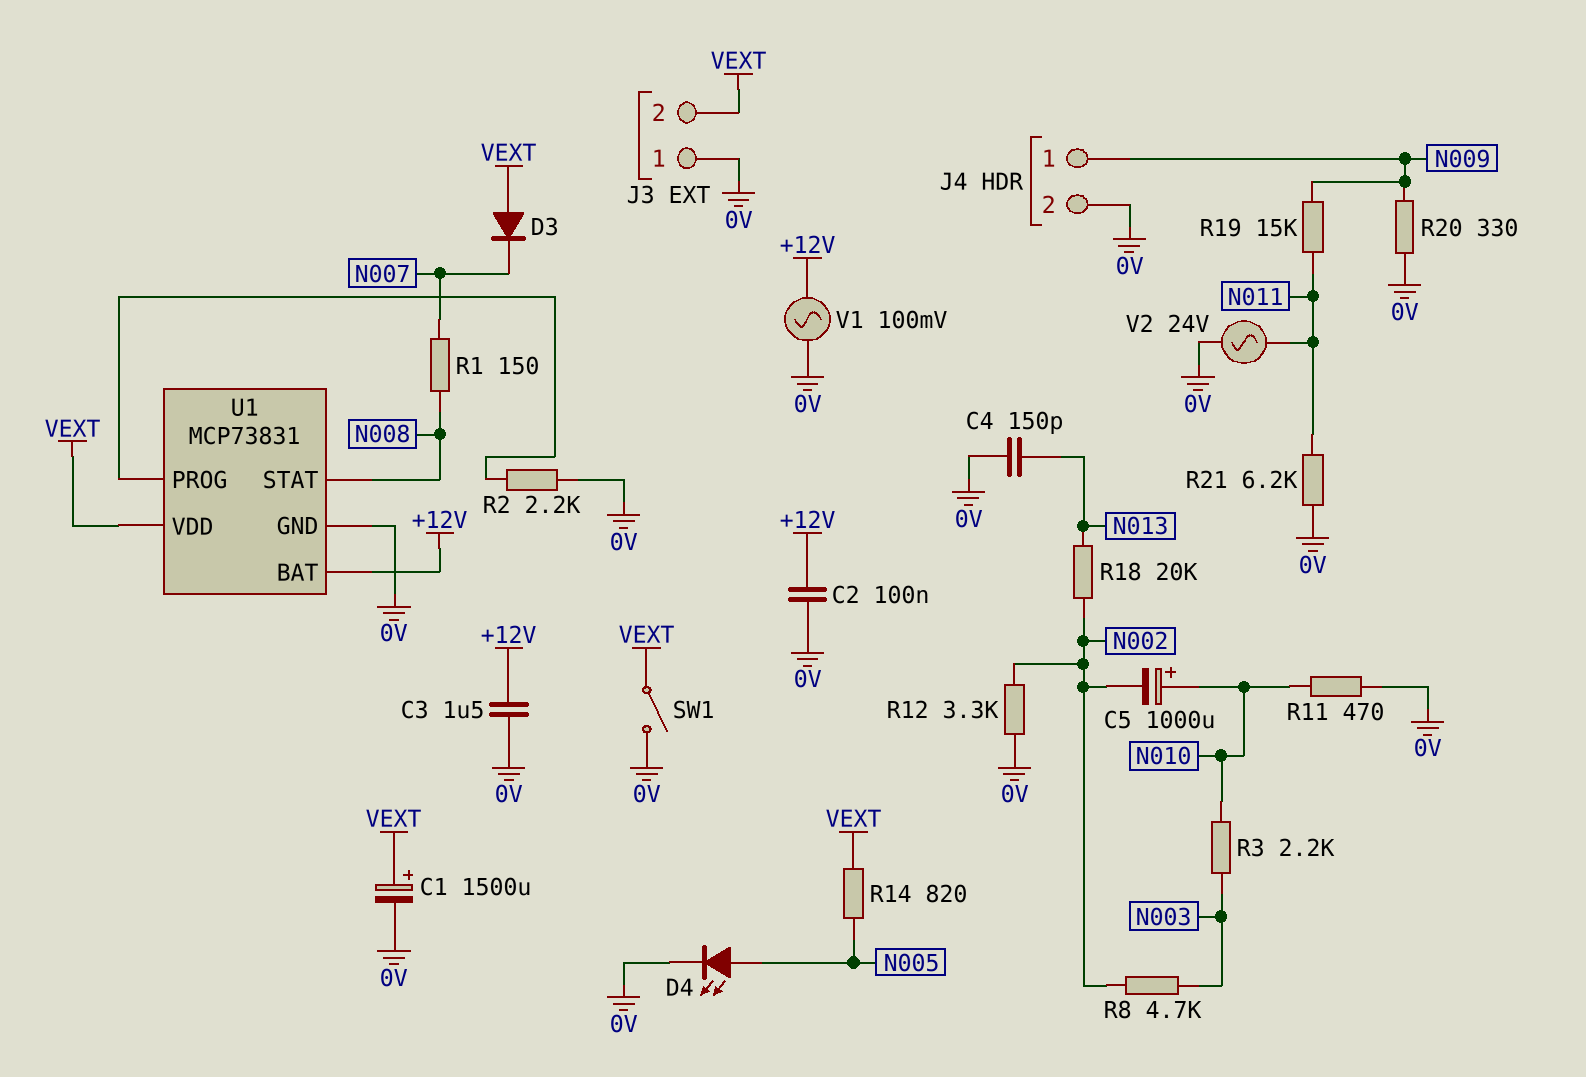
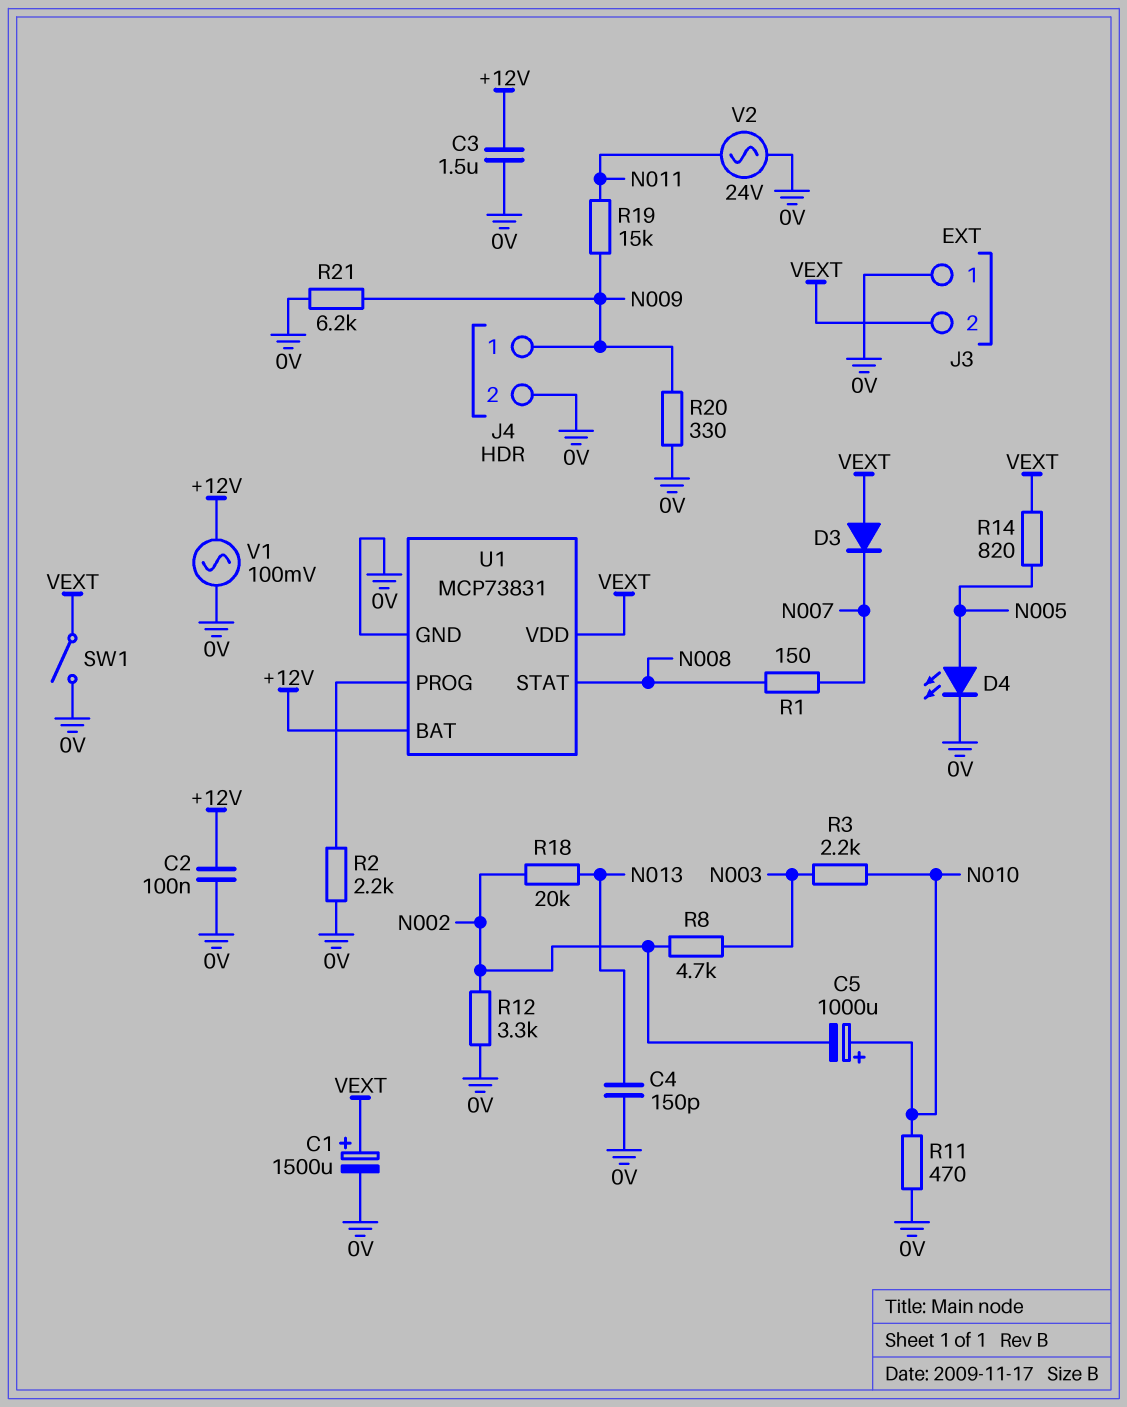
R21: 6.2k (0V, N011) -> 6.2k (0V, N009)

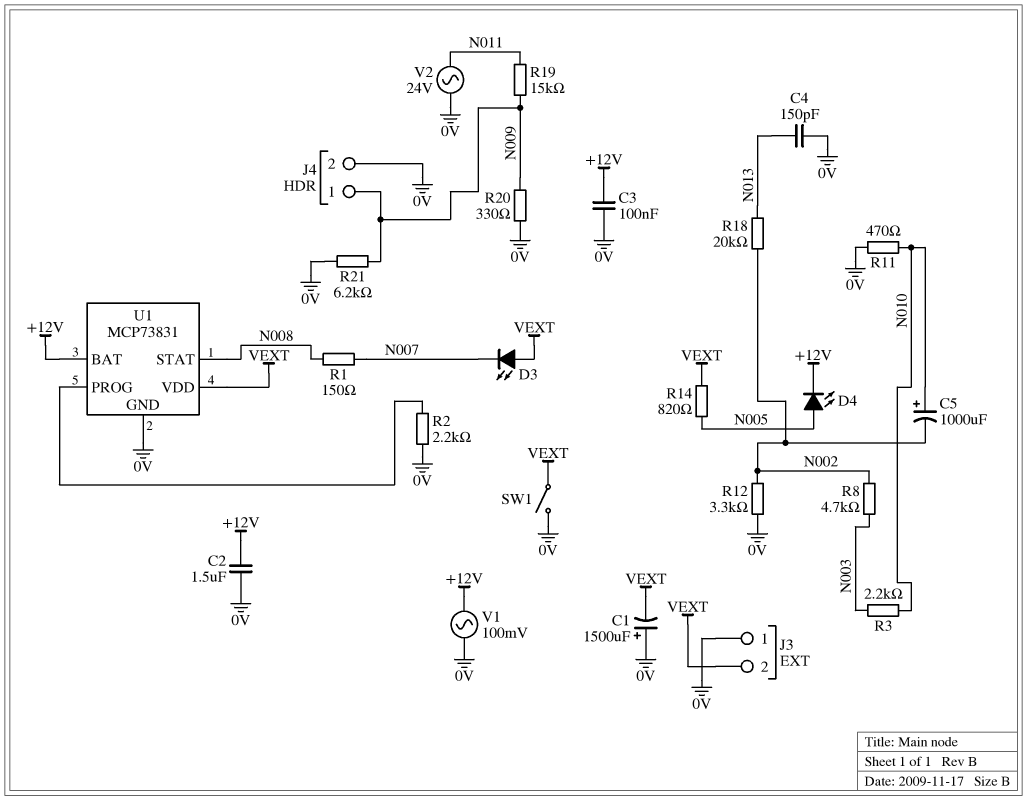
C1: 1500uF (plus VEXT, minus 0V) -> 1500uF (plus 0V, minus VEXT)
C2: 100nF (+12V, 0V) -> 1.5uF (+12V, 0V)
C3: 1.5uF (+12V, 0V) -> 100nF (+12V, 0V)
D3: diode (A VEXT, K N007) -> LED (A VEXT, K N007)
D4: LED (A N005, K 0V) -> LED (A N005, K +12V)

